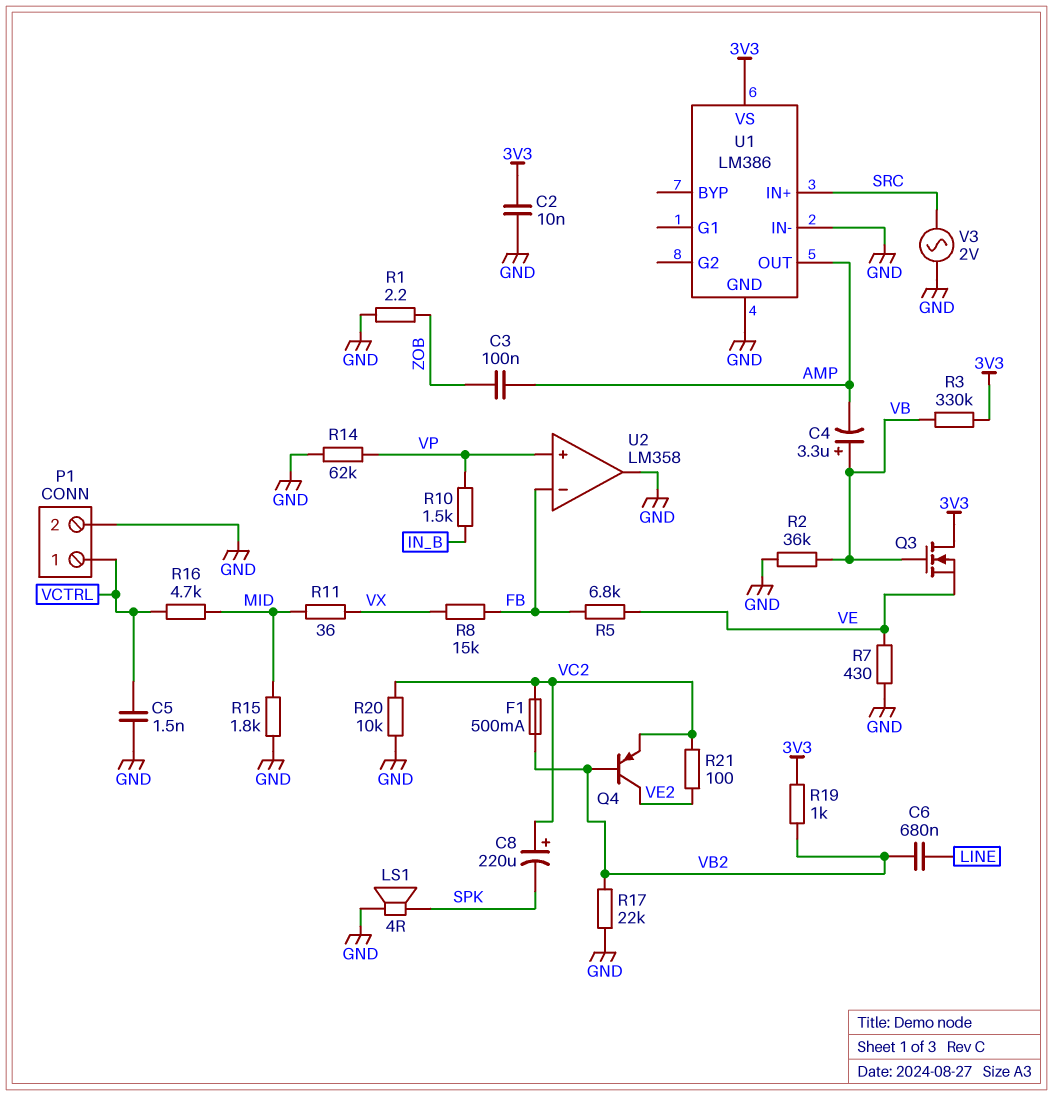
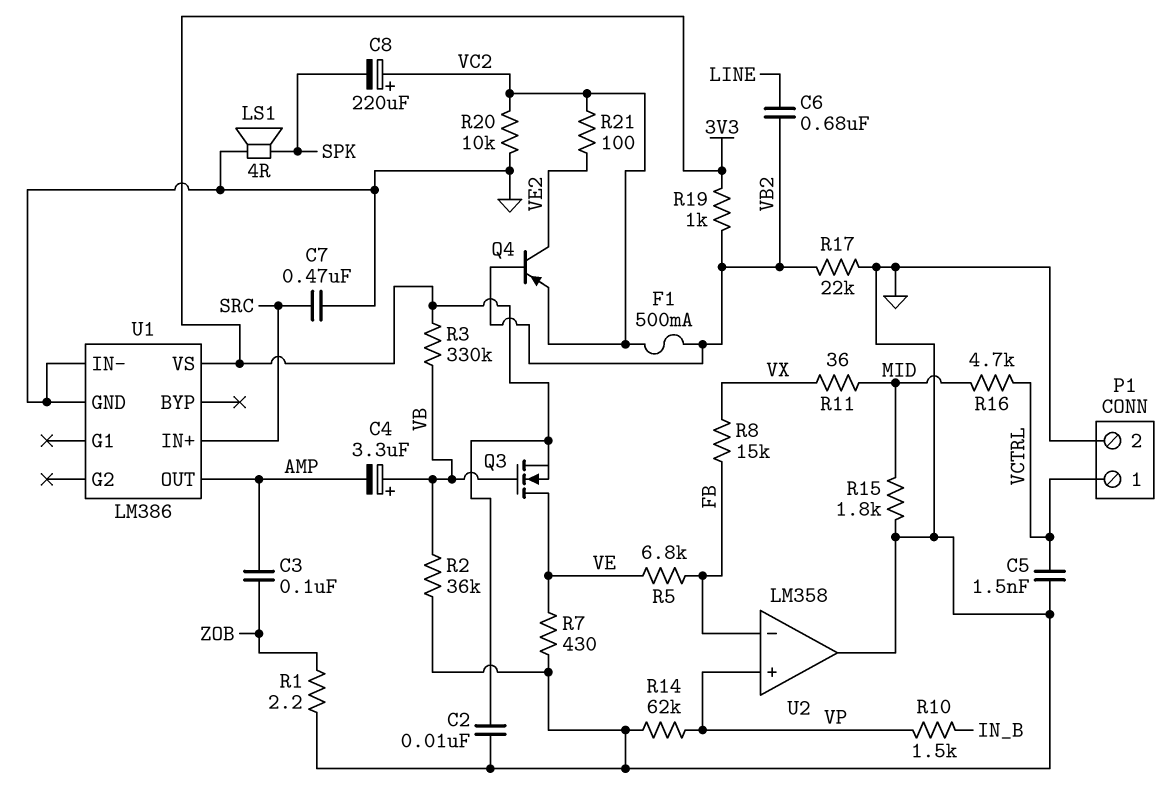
C7: none -> 470nF (GND, SRC)
Q3: NMOS (G VB, D 3V3, S VE) -> NMOS (G VB, D VE, S 3V3)
V3: AC 2V (GND, SRC) -> none

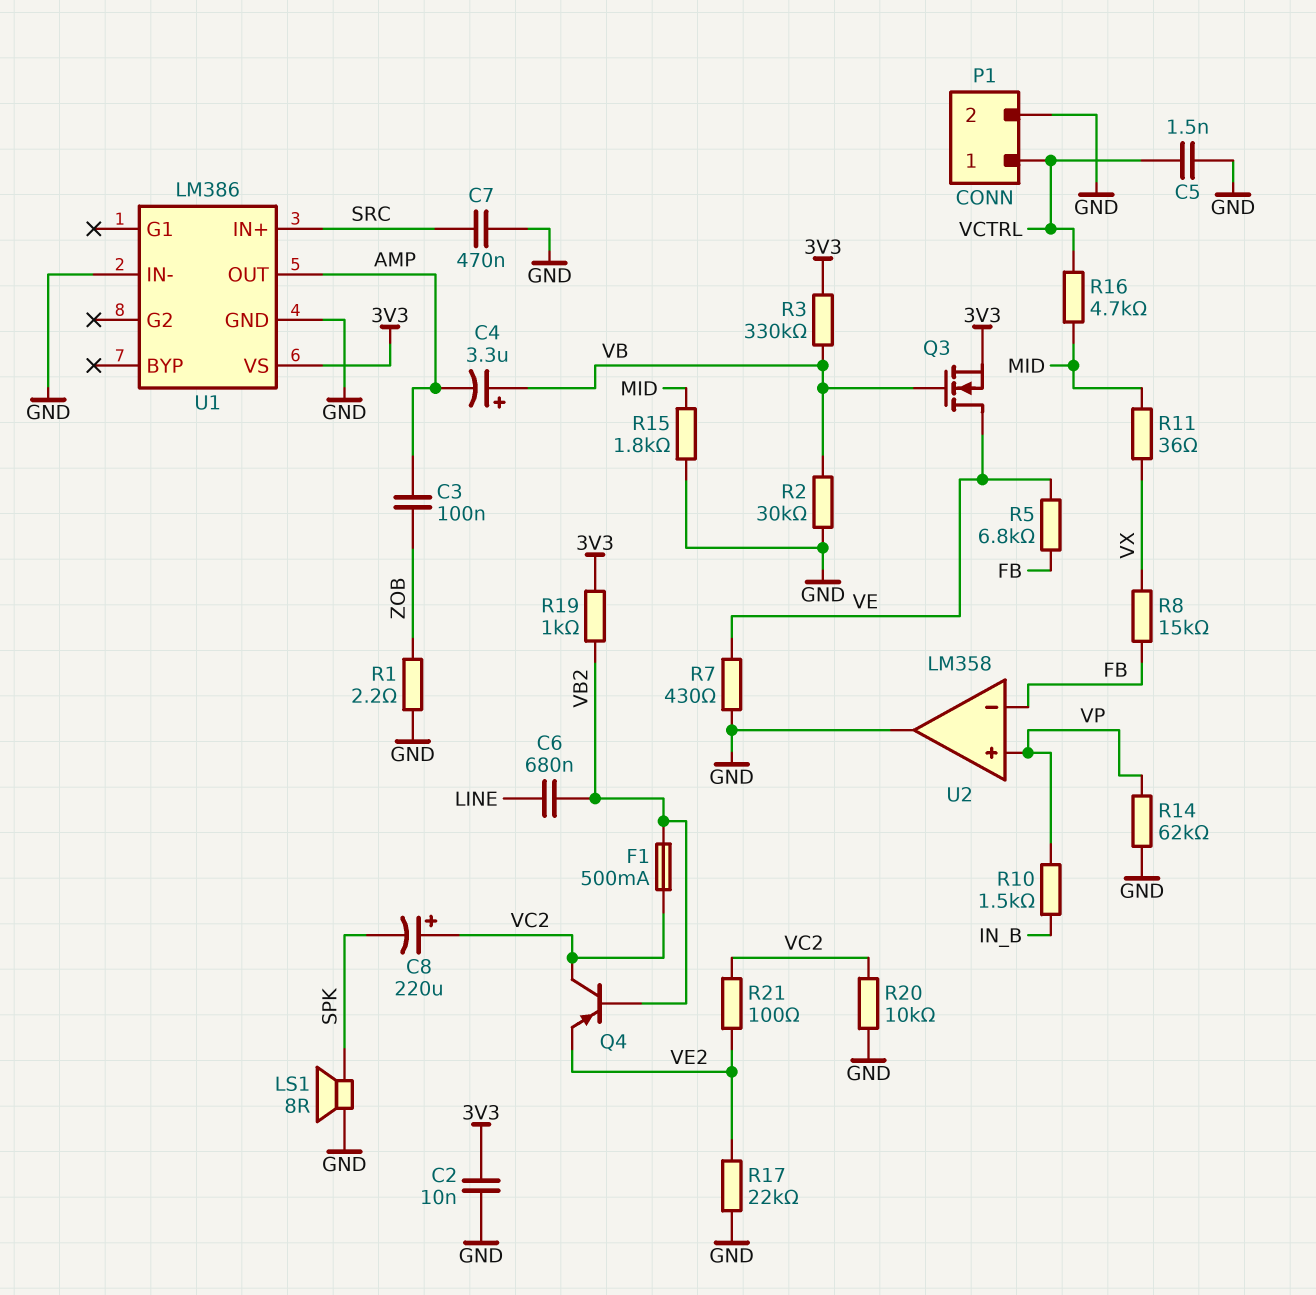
LS1: speaker 4R (GND, SPK) -> speaker 8R (GND, SPK)
Q4: PNP (B VB2, C VE2, E VC2) -> PNP (B VB2, C VC2, E VE2)
R2: 36k (GND, VB) -> 30k (GND, VB)
R17: 22k (GND, VB2) -> 22k (GND, VE2)

